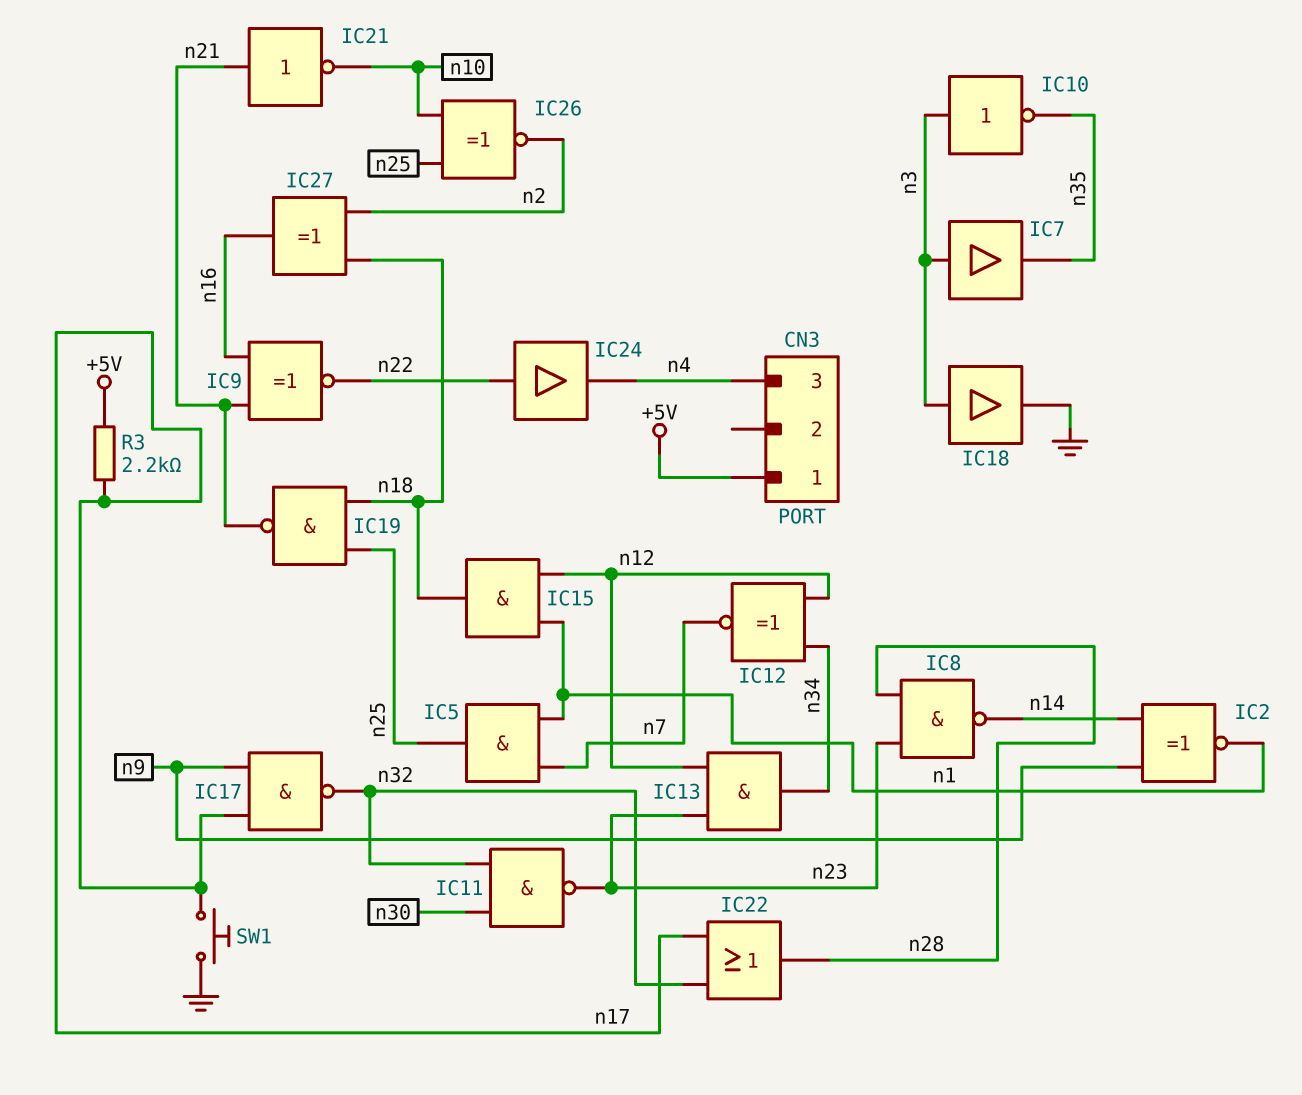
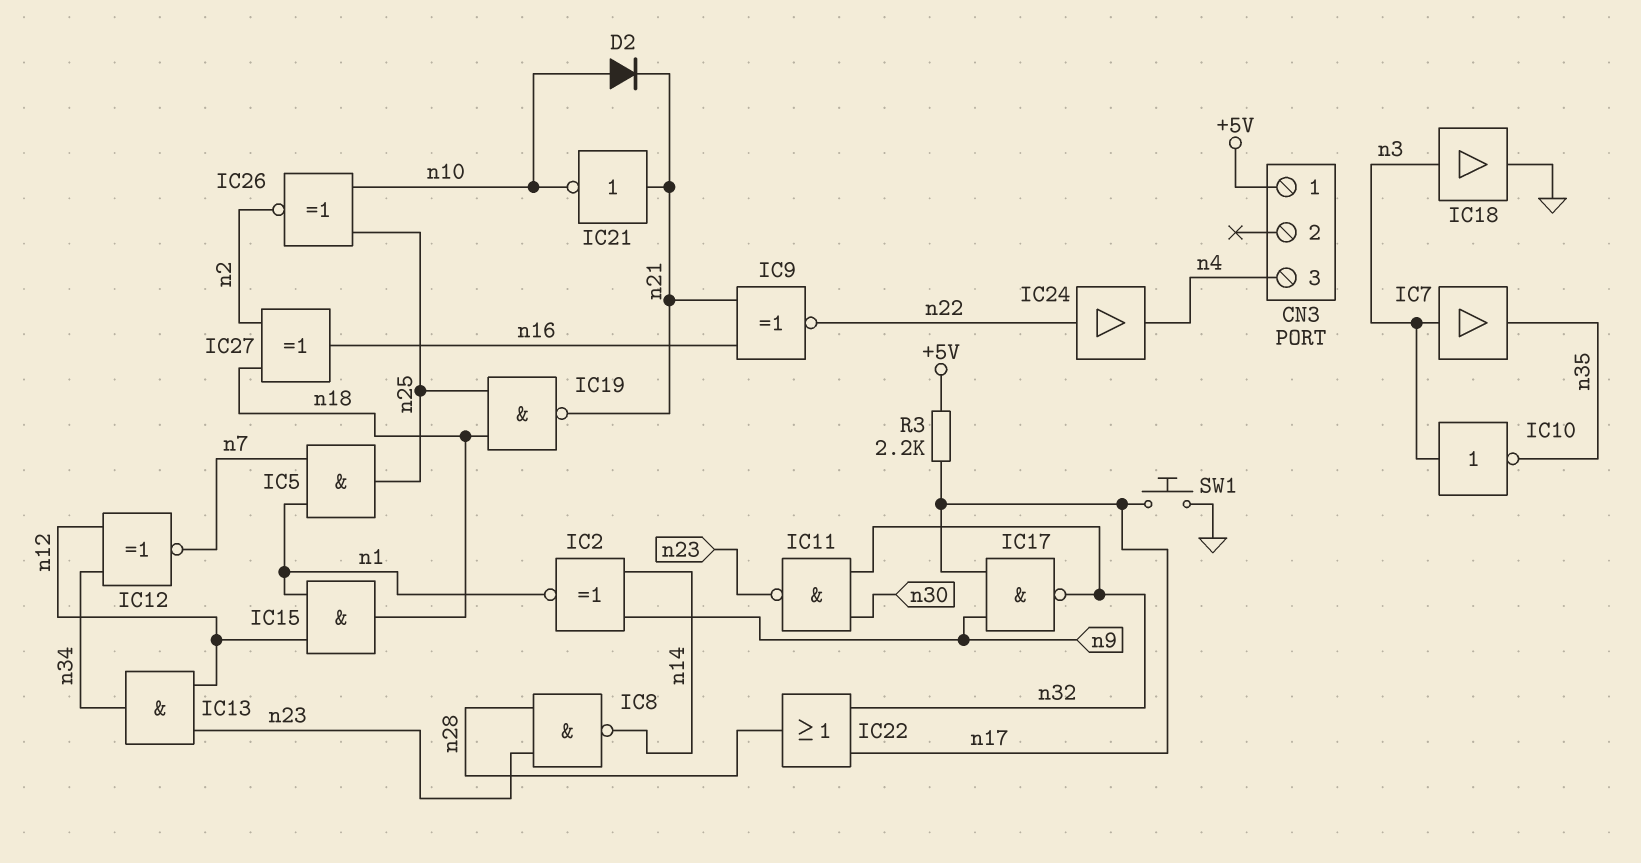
D2: none -> diode (A n10, K n21)

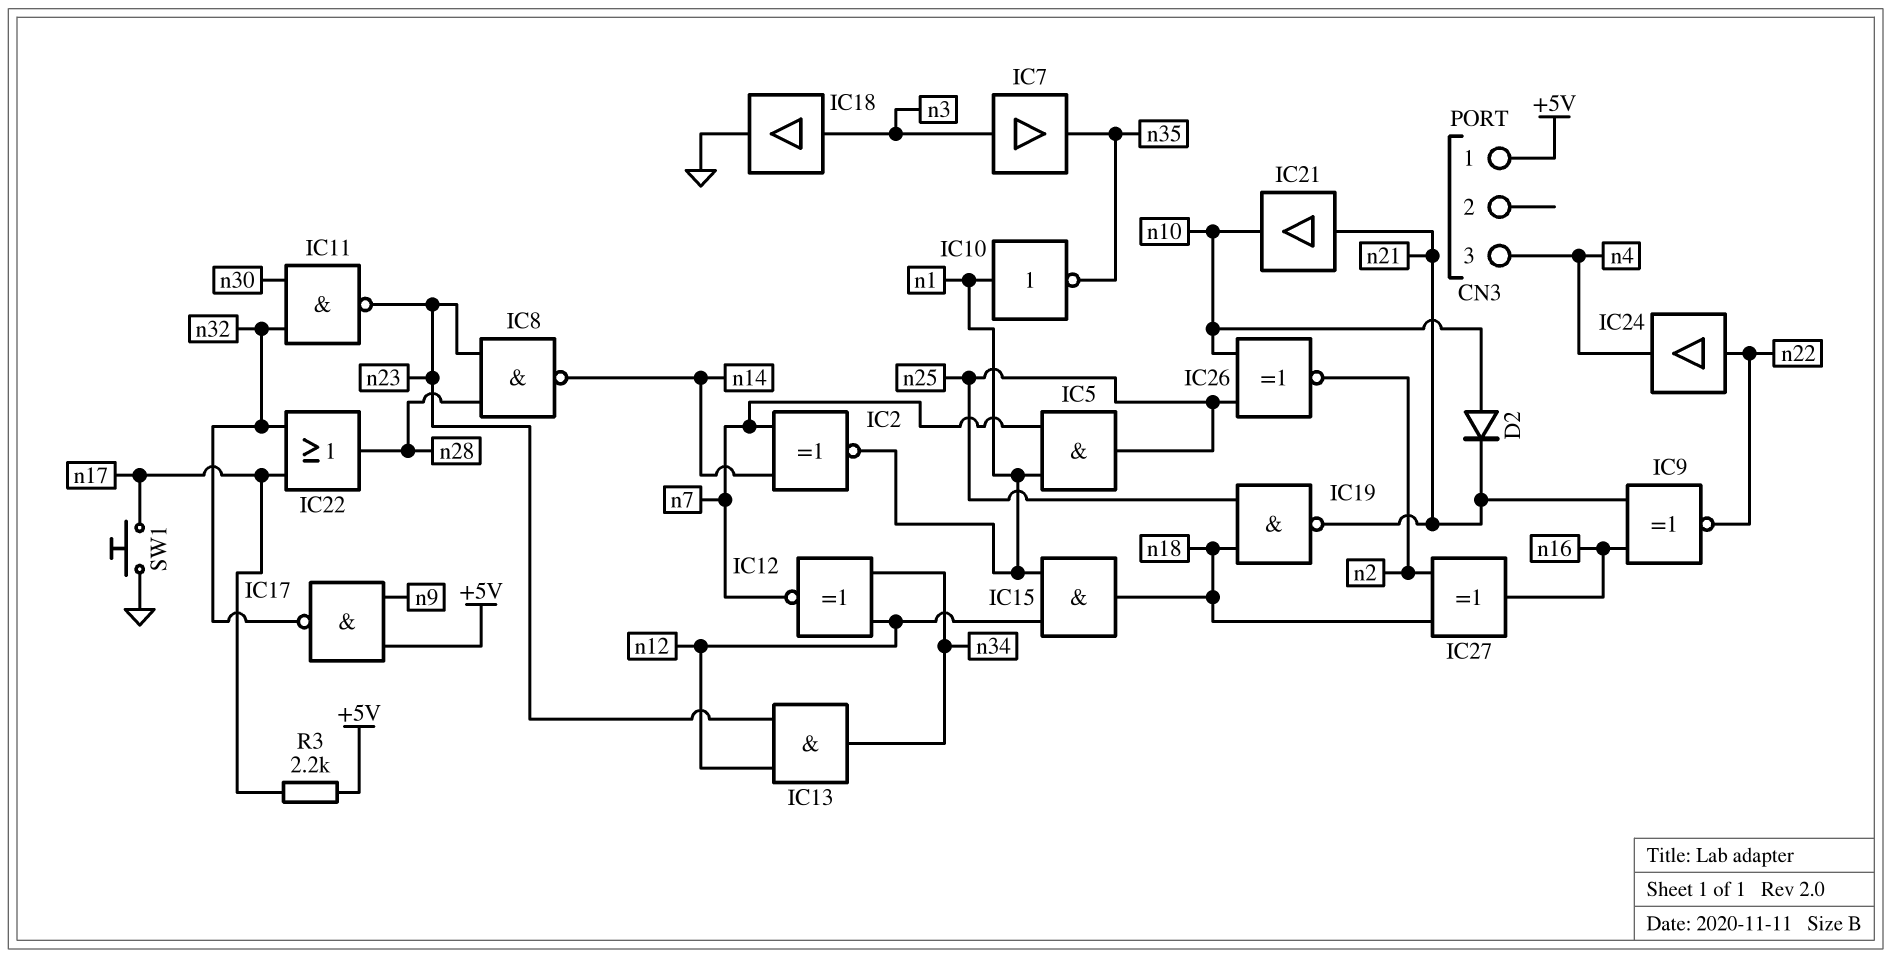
IC2: XNOR (in n9, in n14, out n1) -> XNOR (in n7, in n14, out n1)
IC10: NOT (in n3, out n35) -> NOT (in n1, out n35)
IC17: NAND (in n9, in n17, out n32) -> NAND (in +5V, in n9, out n32)
IC21: NOT (in n21, out n10) -> buffer (in n21, out n10)

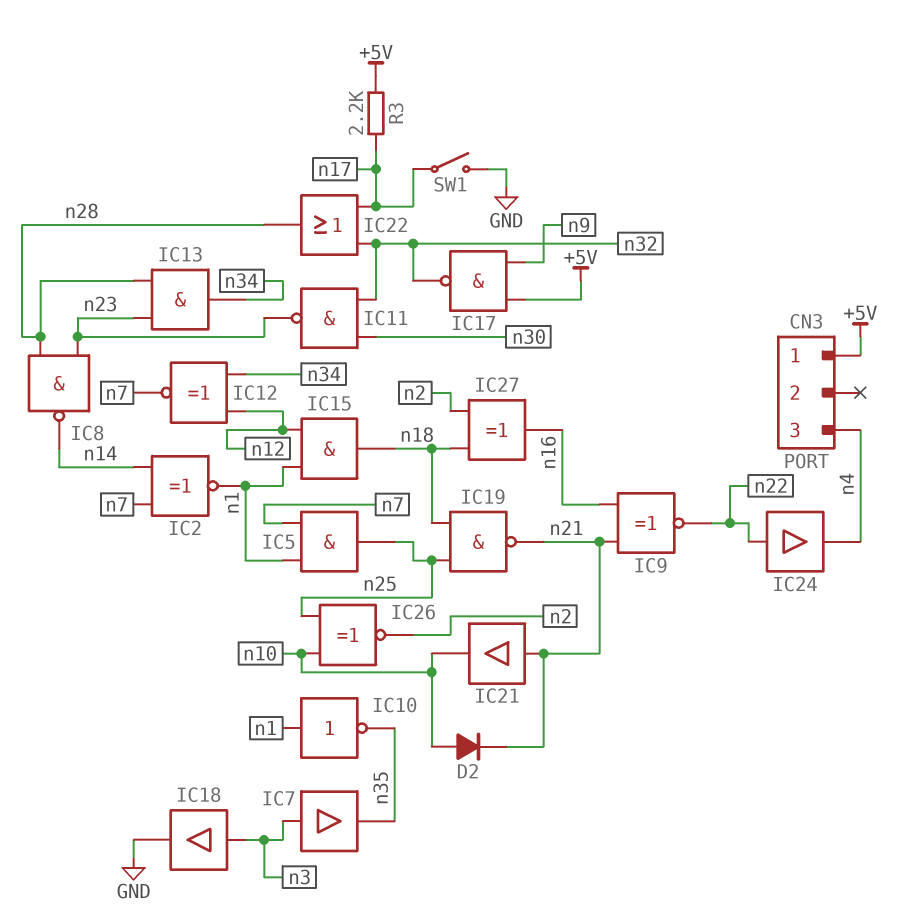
IC13: AND (in n12, in n23, out n34) -> AND (in n23, in n28, out n34)
SW1: button (GND, n17) -> switch (GND, n17)

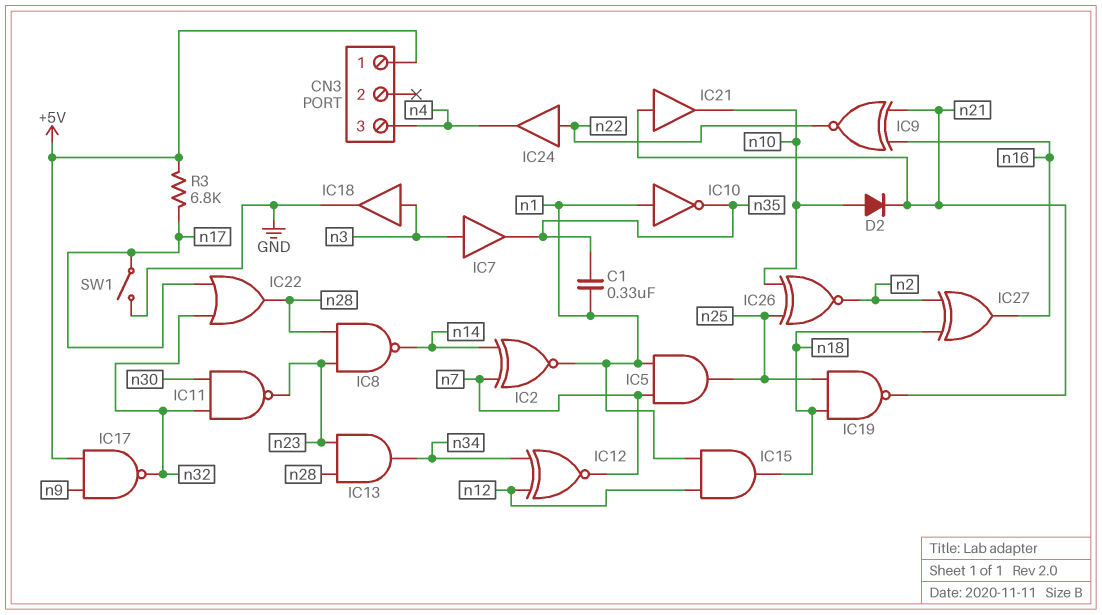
C1: none -> 330nF (n1, n35)
R3: 2.2k (+5V, n17) -> 6.8k (+5V, n17)

